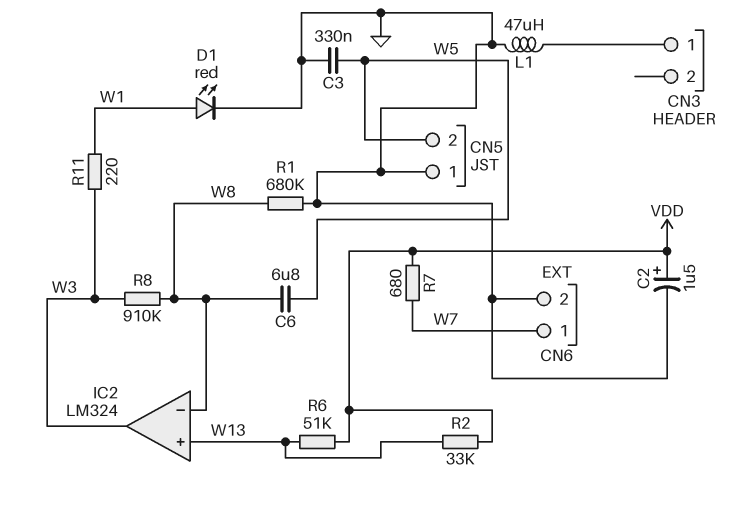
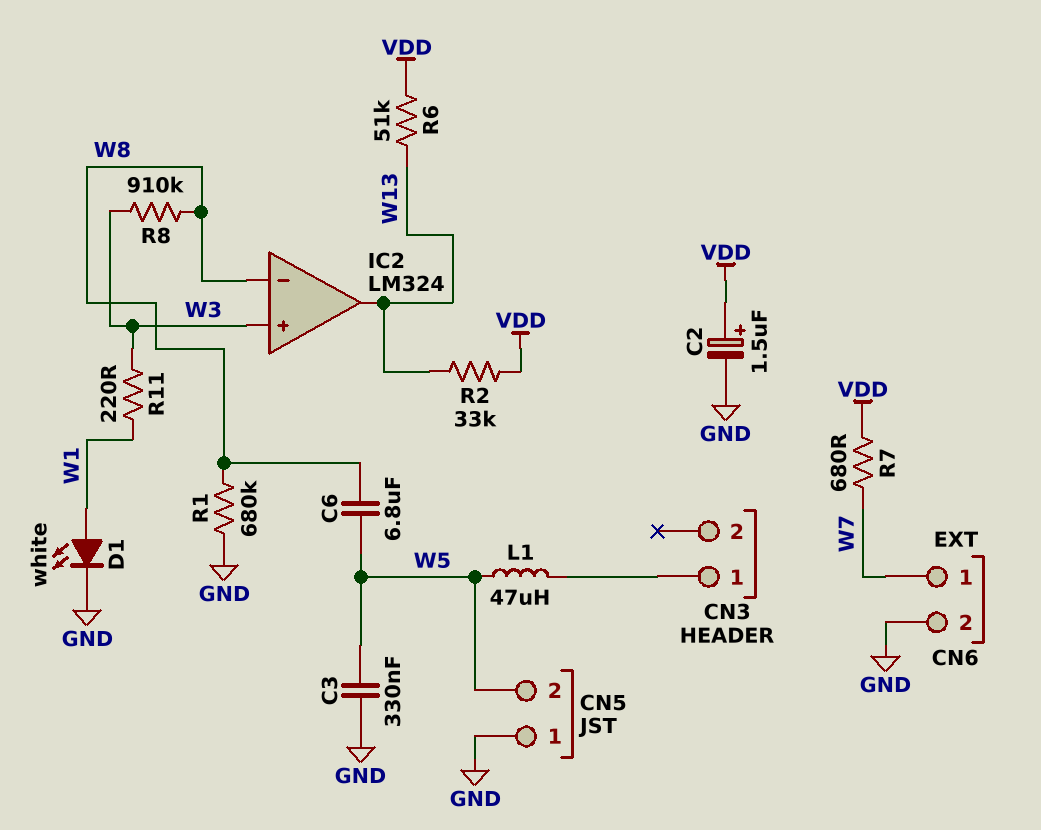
D1: LED red (A W1, K GND) -> LED white (A W1, K GND)
IC2 pin in+: W13 -> W3
IC2 pin out: W3 -> W13
L1: 47uH (CN3/1, GND) -> 47uH (CN3/1, W5)

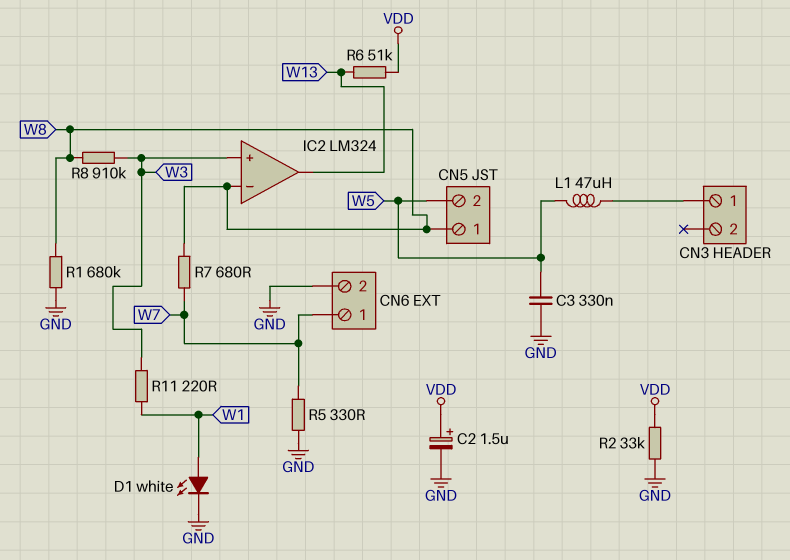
C6: 6.8uF (W5, W8) -> none
CN5 pin 1: GND -> W8
R2: 33k (VDD, W13) -> 33k (GND, VDD)
R5: none -> 330 (GND, W7)
R7: 680 (VDD, W7) -> 680 (W7, W8)

